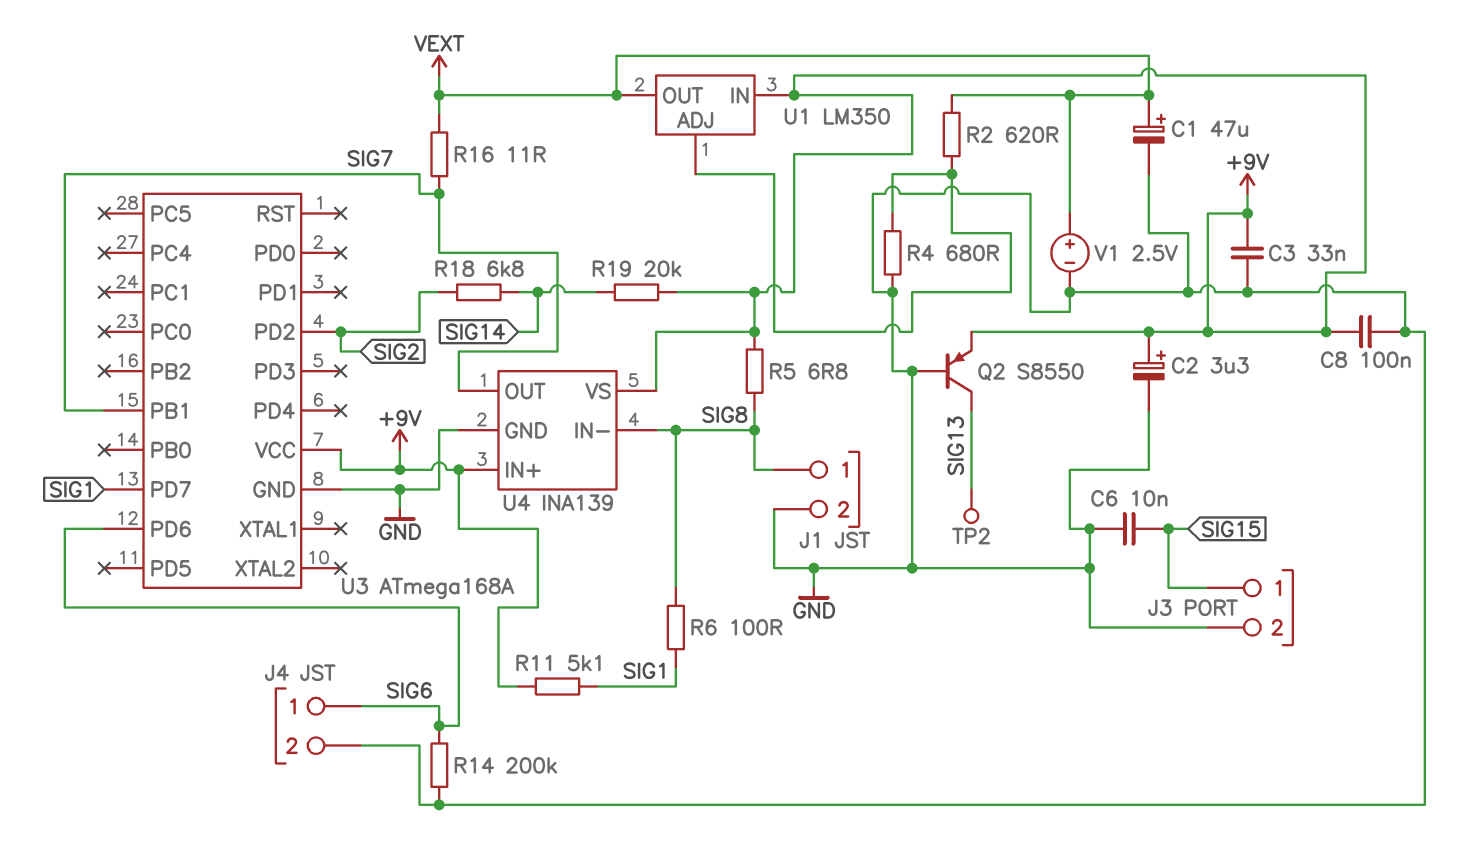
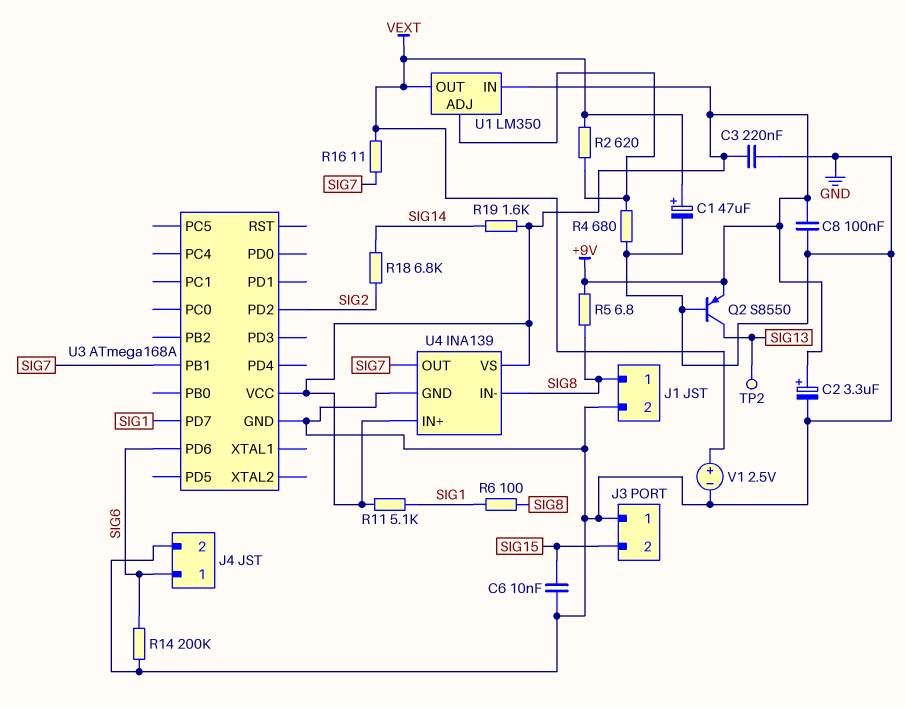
C3: 33nF (+9V, GND) -> 220nF (+9V, GND)
J3 pin 1: SIG15 -> GND
J3 pin 2: GND -> SIG15
R19: 20k (+9V, SIG14) -> 1.6k (+9V, SIG14)

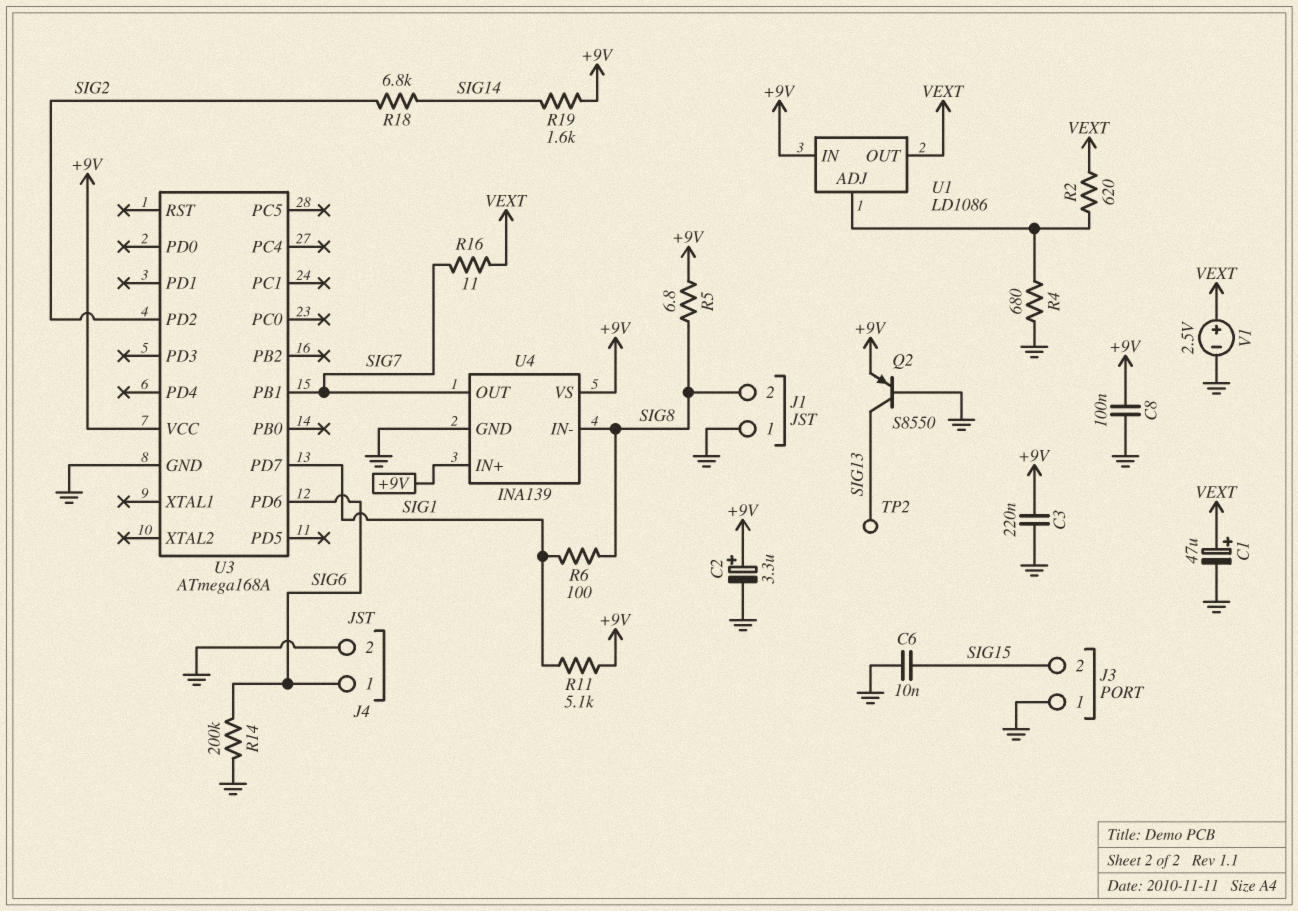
J1 pin 1: SIG8 -> GND
J1 pin 2: GND -> SIG8
U1: LM350 -> LD1086

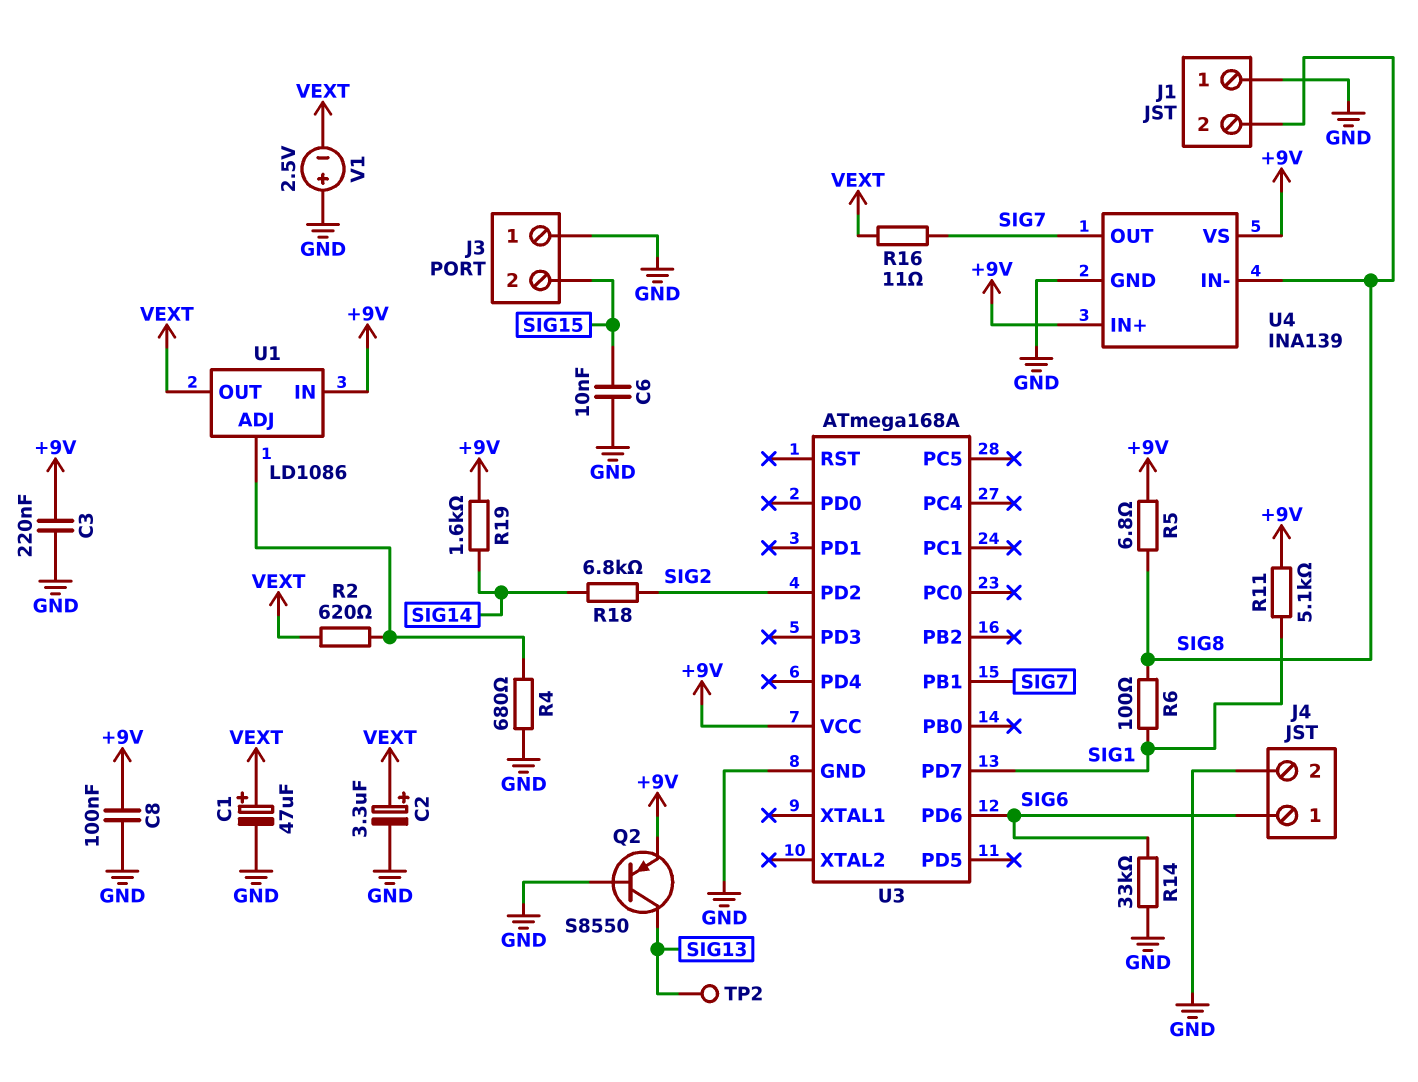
C2: 3.3uF (plus +9V, minus GND) -> 3.3uF (plus VEXT, minus GND)
R14: 200k (GND, SIG6) -> 33k (GND, SIG6)
V1: 2.5V (plus VEXT, minus GND) -> 2.5V (plus GND, minus VEXT)

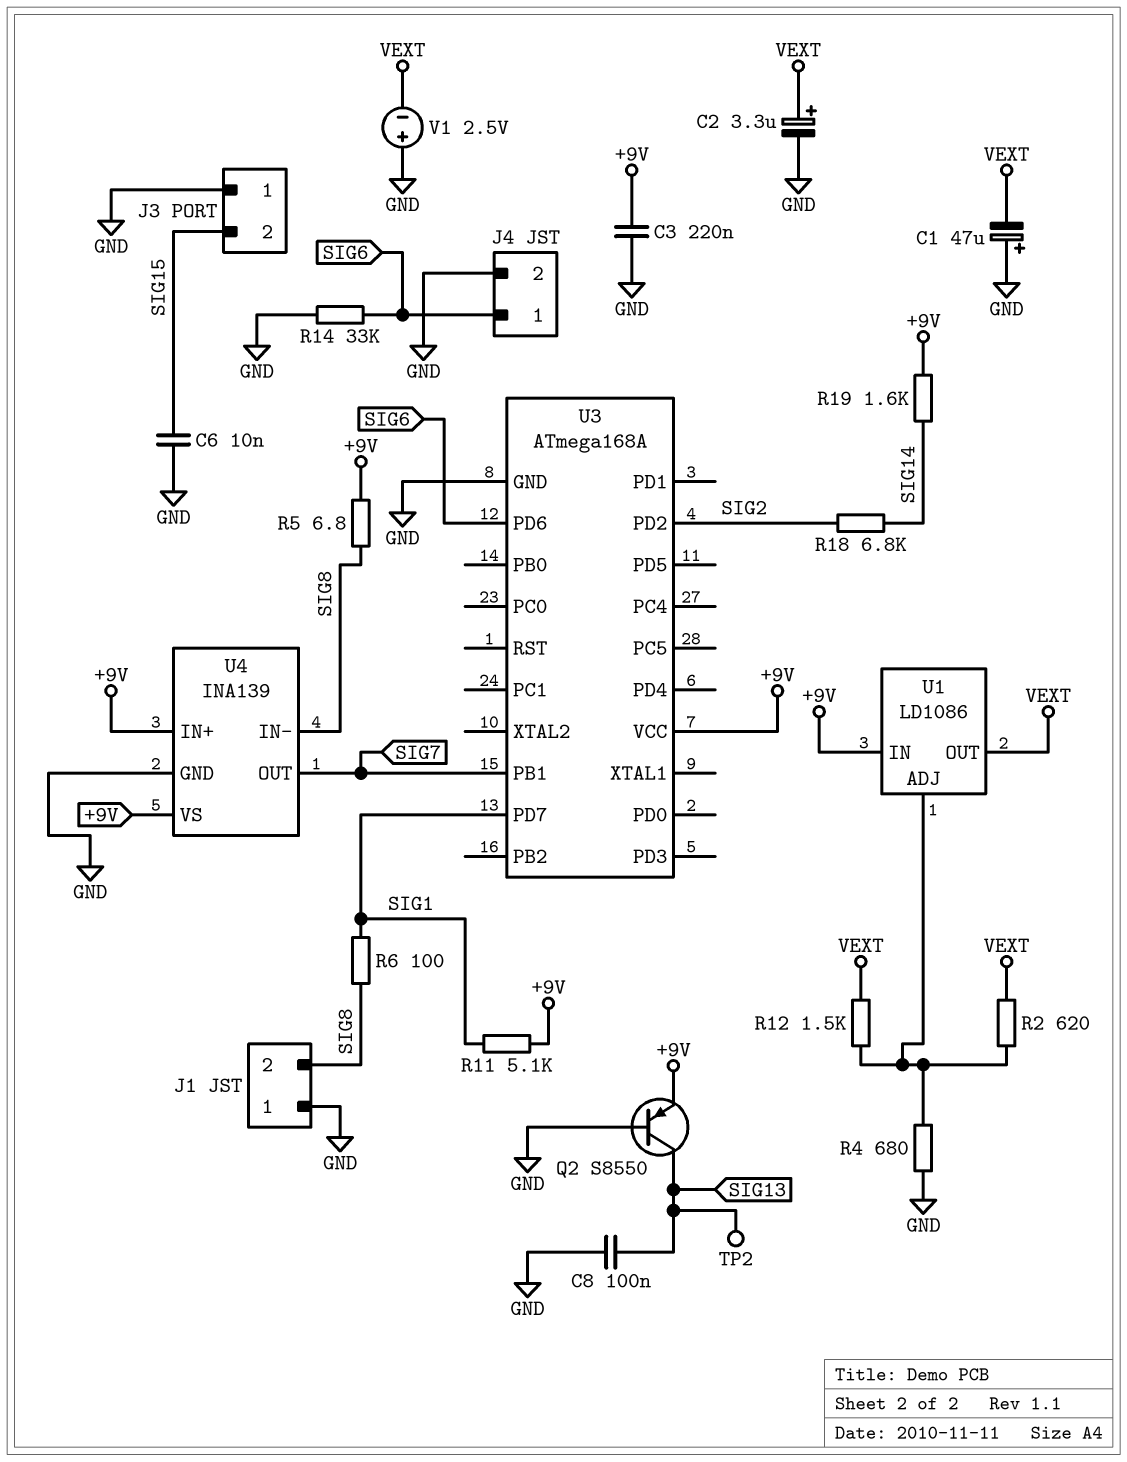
C1: 47uF (plus VEXT, minus GND) -> 47uF (plus GND, minus VEXT)
C8: 100nF (+9V, GND) -> 100nF (GND, SIG13)
R12: none -> 1.5k (U1/ADJ, VEXT)
R16: 11 (SIG7, VEXT) -> none

